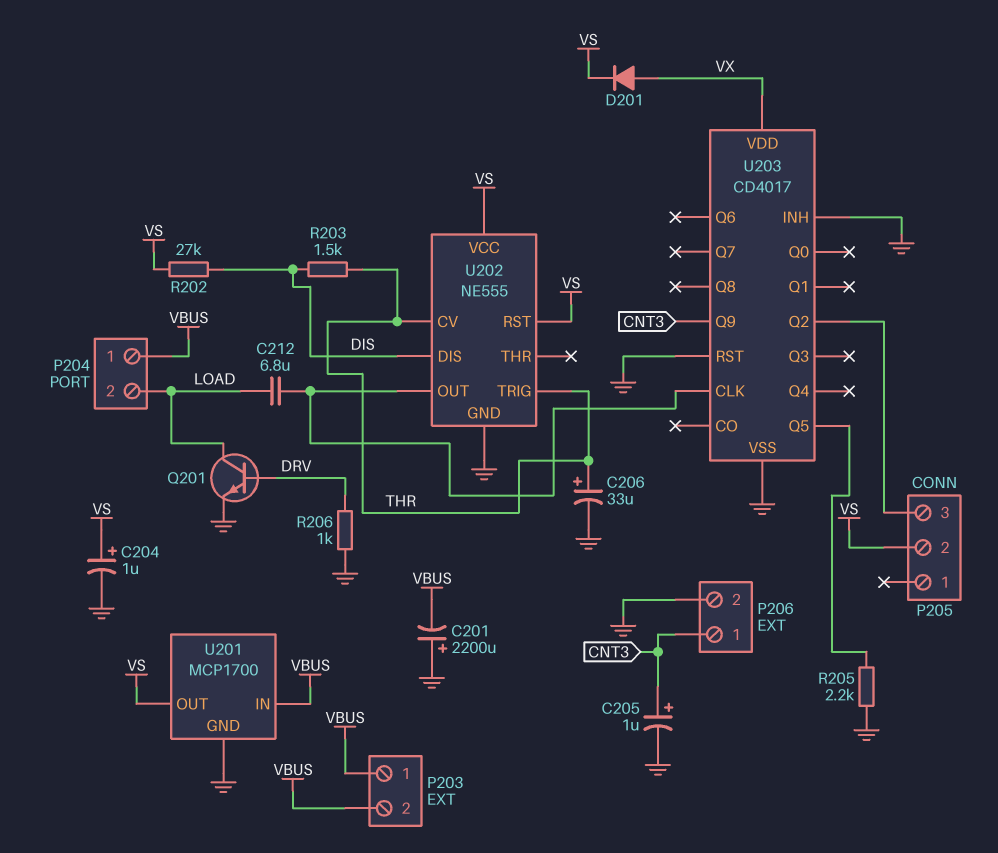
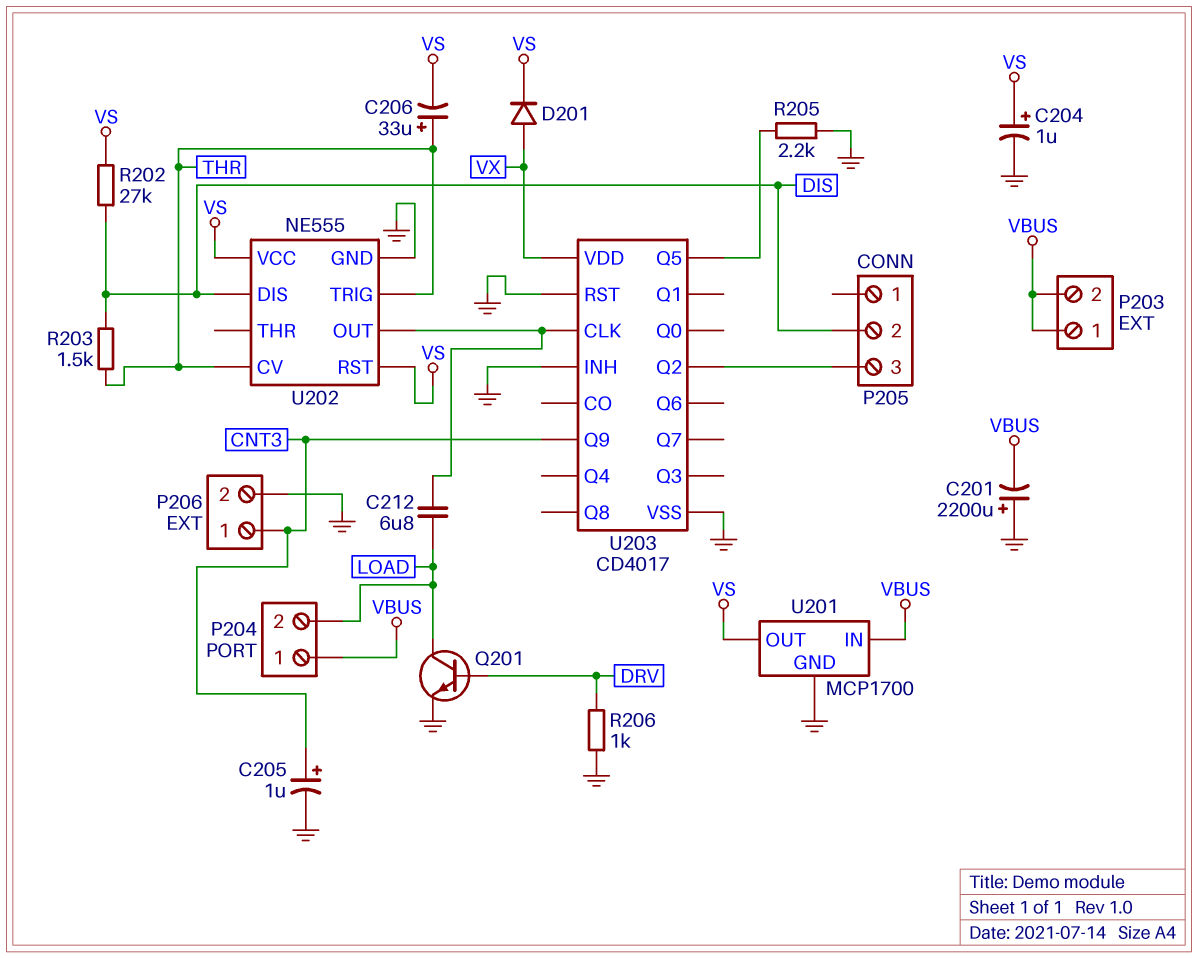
C206: 33uF (plus THR, minus GND) -> 33uF (plus THR, minus VS)
P205 pin 2: VS -> DIS

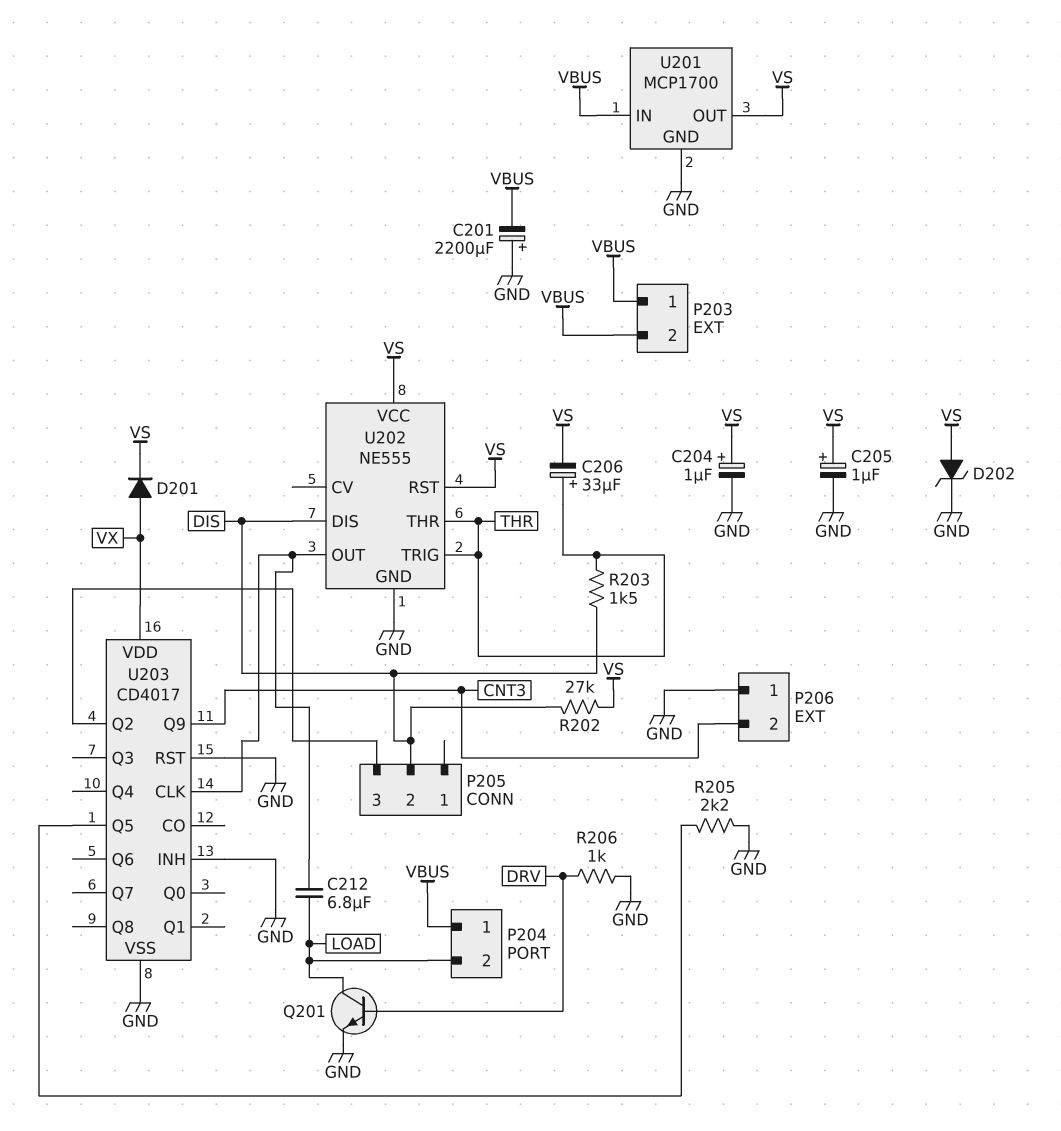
C205: 1uF (plus CNT3, minus GND) -> 1uF (plus VS, minus GND)
D202: none -> zener (A VS, K GND)
P206 pin 1: CNT3 -> GND
P206 pin 2: GND -> CNT3
U202 pin CV: THR -> none
U202 pin THR: none -> THR

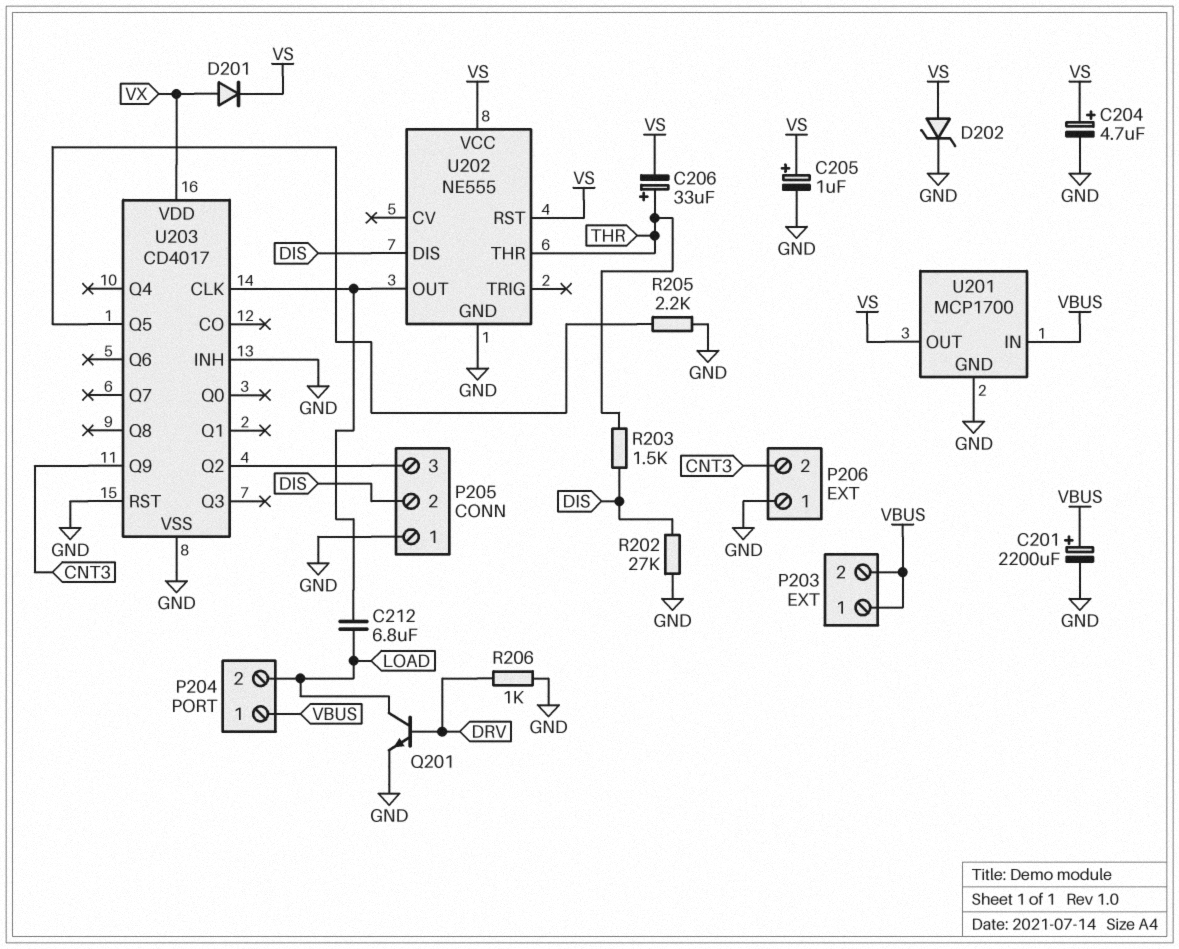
C201: 2200uF (plus GND, minus VBUS) -> 2200uF (plus VBUS, minus GND)
C204: 1uF (plus VS, minus GND) -> 4.7uF (plus VS, minus GND)
P205 pin 1: none -> GND
R202: 27k (DIS, VS) -> 27k (DIS, GND)
U202 pin TRIG: THR -> none

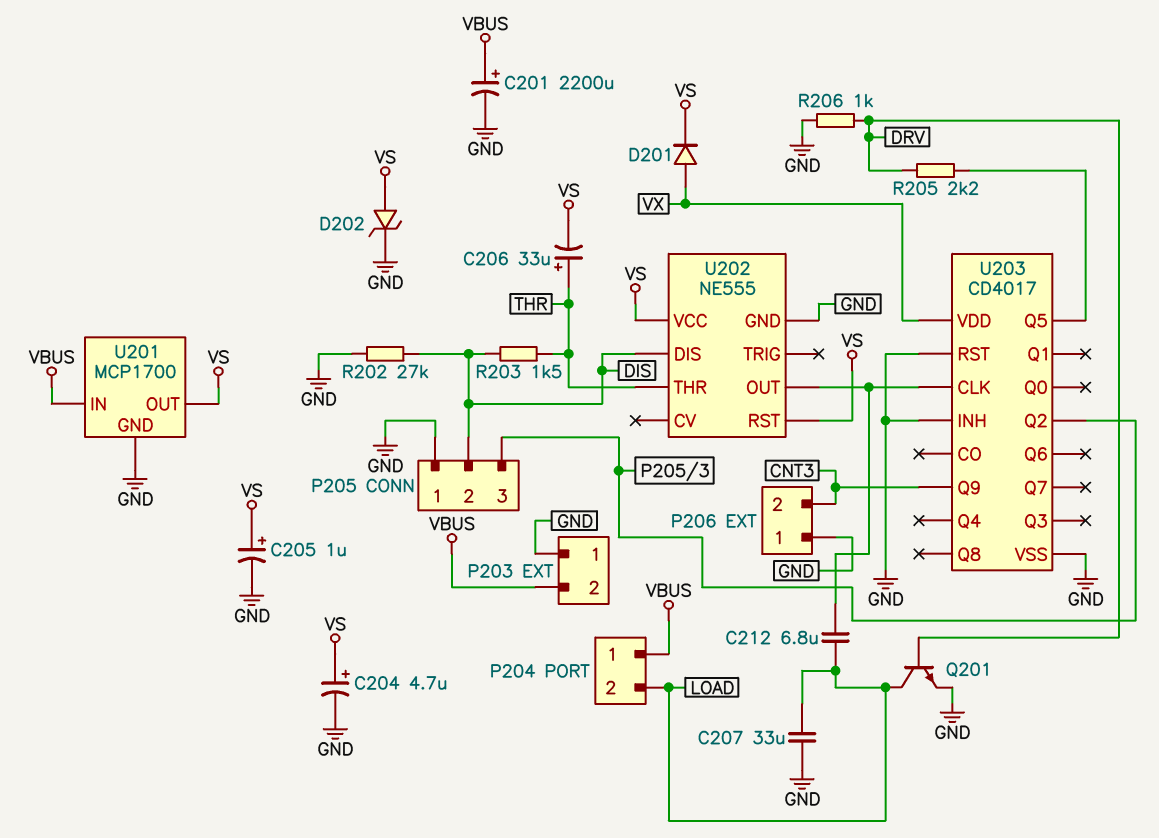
C207: none -> 33uF (GND, LOAD)
P203 pin 1: VBUS -> GND
R205: 2.2k (GND, U203/Q5) -> 2.2k (DRV, U203/Q5)

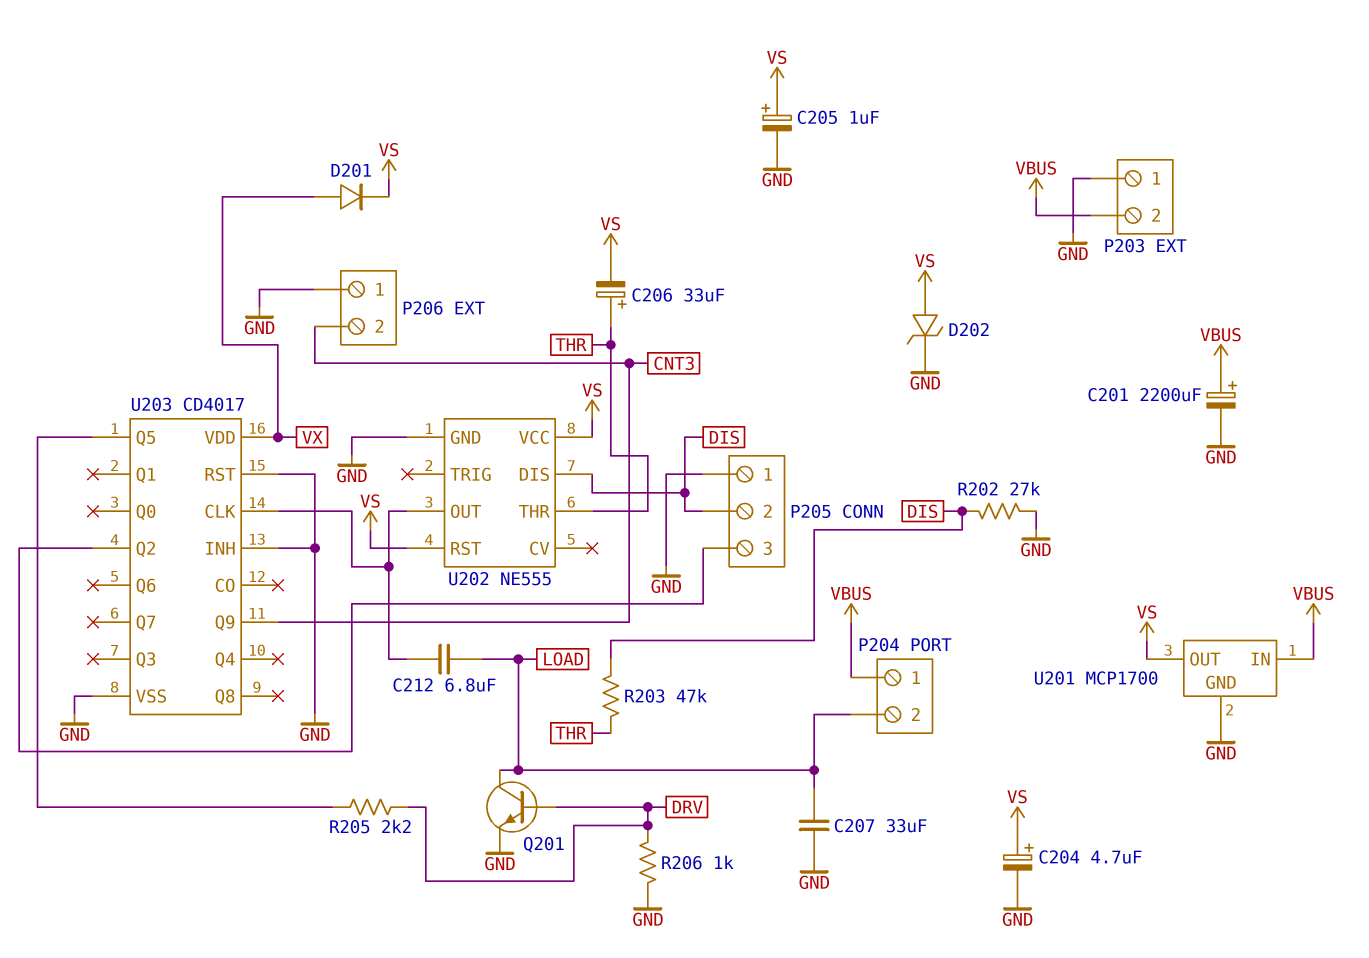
R203: 1.5k (DIS, THR) -> 47k (DIS, THR)

